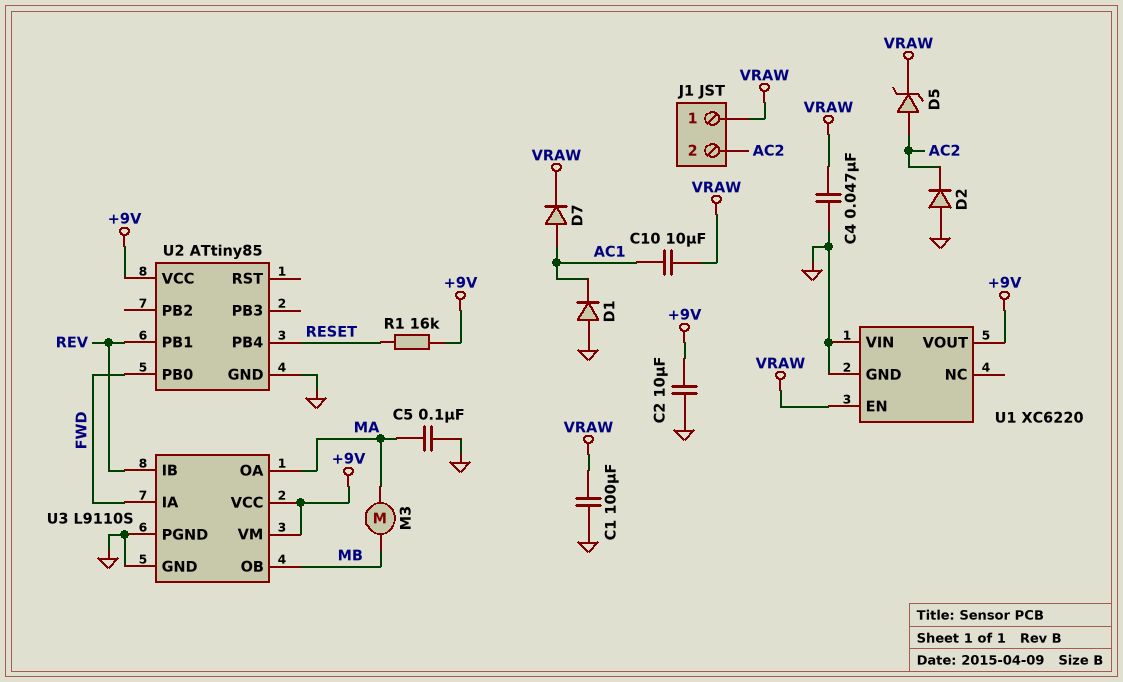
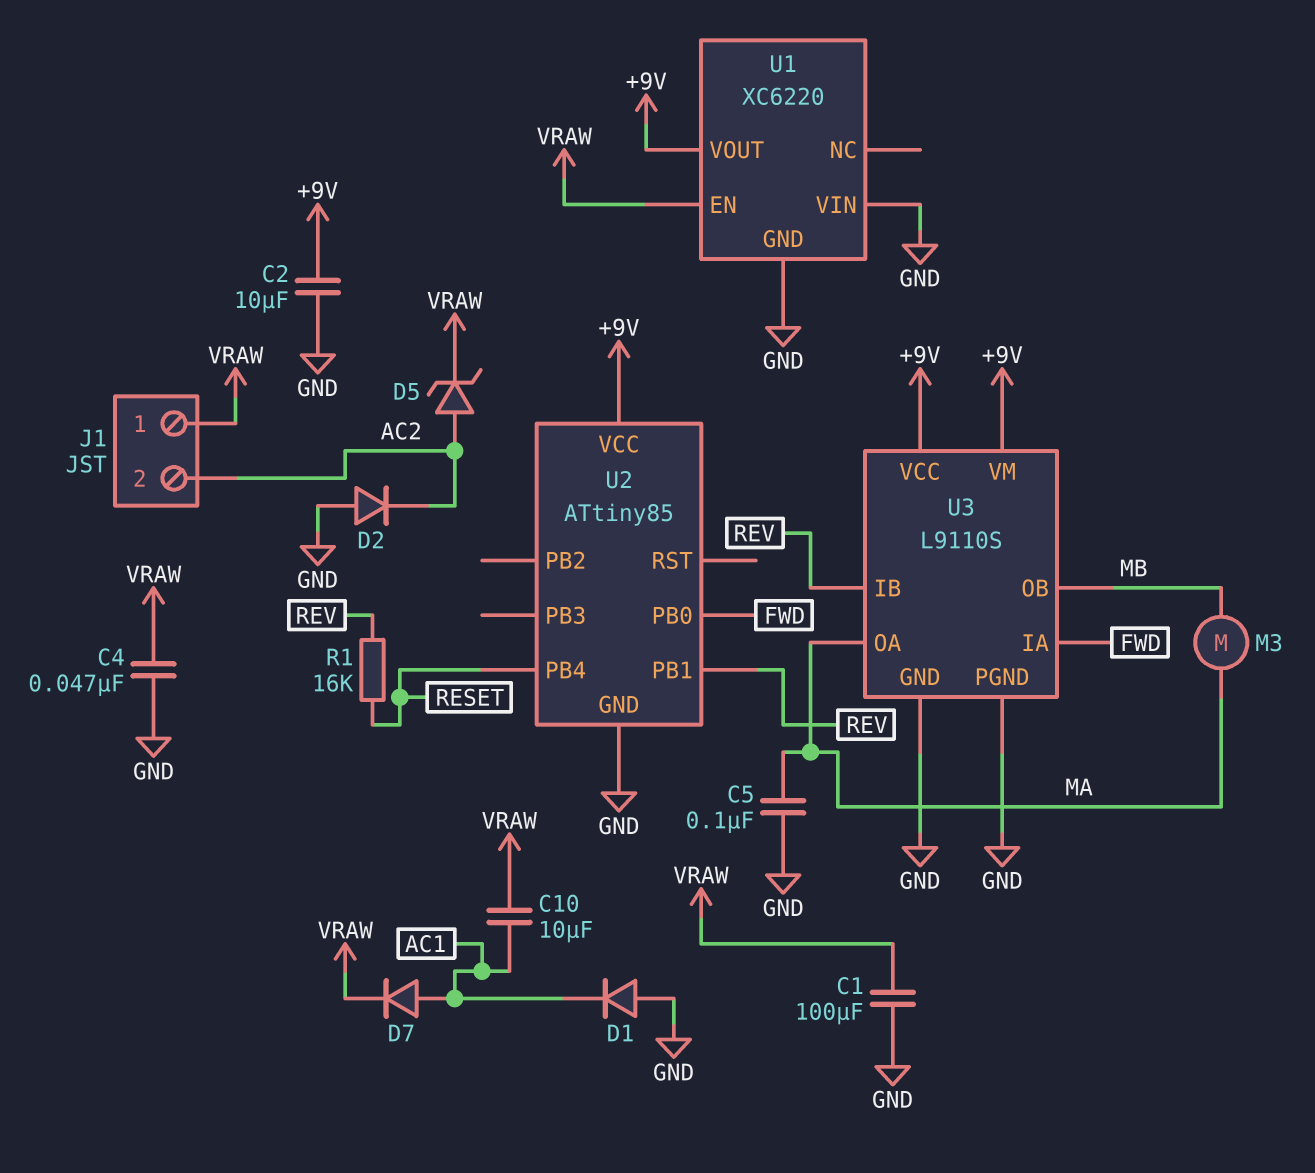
R1: 16k (+9V, RESET) -> 16k (RESET, REV)

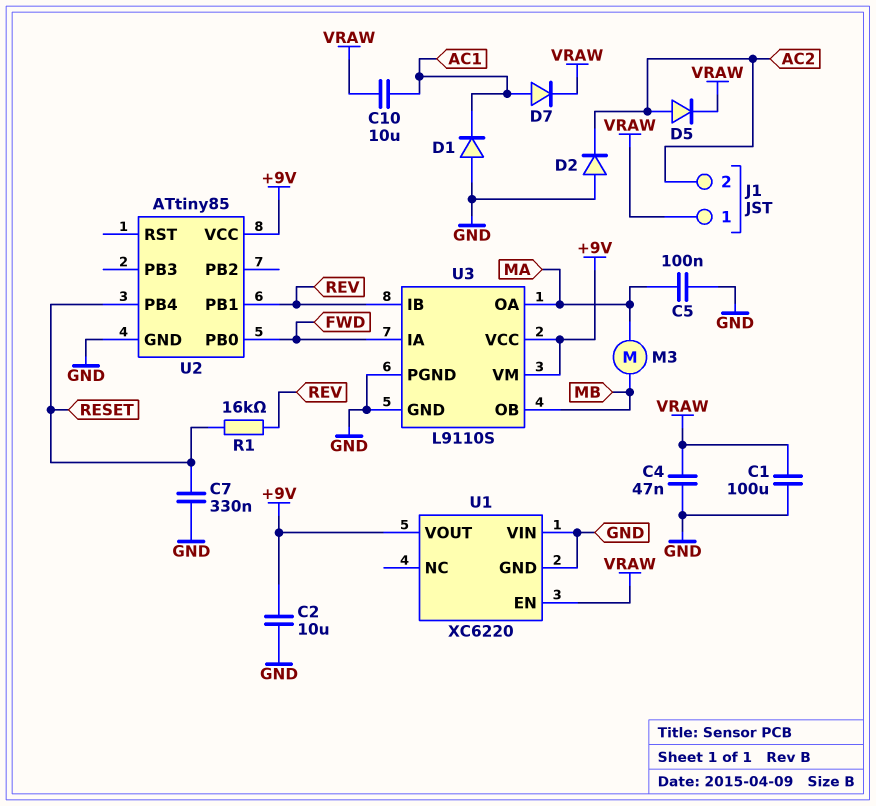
C7: none -> 330nF (GND, RESET)
D5: zener (A AC2, K VRAW) -> diode (A AC2, K VRAW)

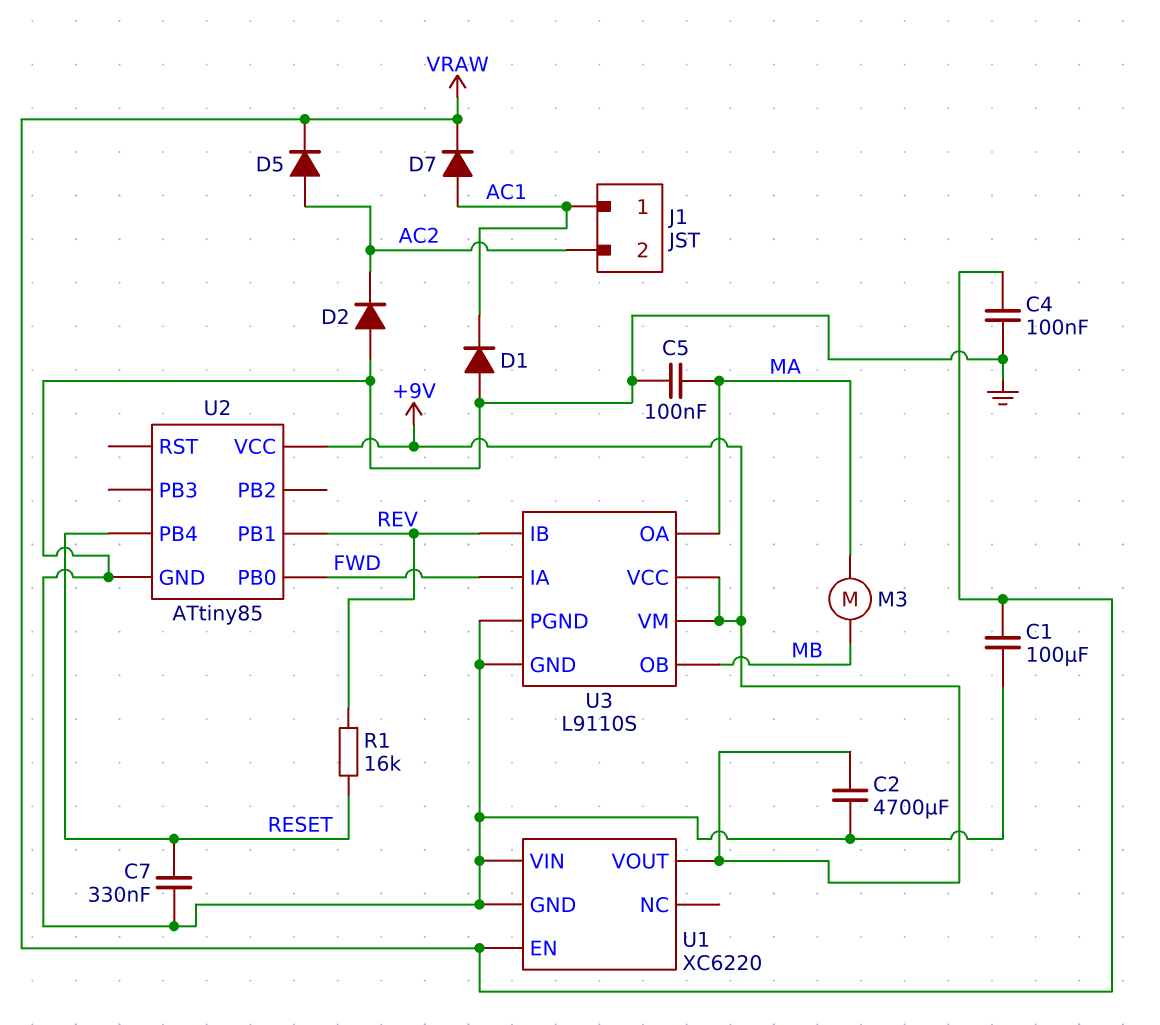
C2: 10uF (+9V, GND) -> 4700uF (+9V, GND)
C4: 47nF (GND, VRAW) -> 100nF (GND, VRAW)
C10: 10uF (AC1, VRAW) -> none
J1 pin 1: VRAW -> AC1

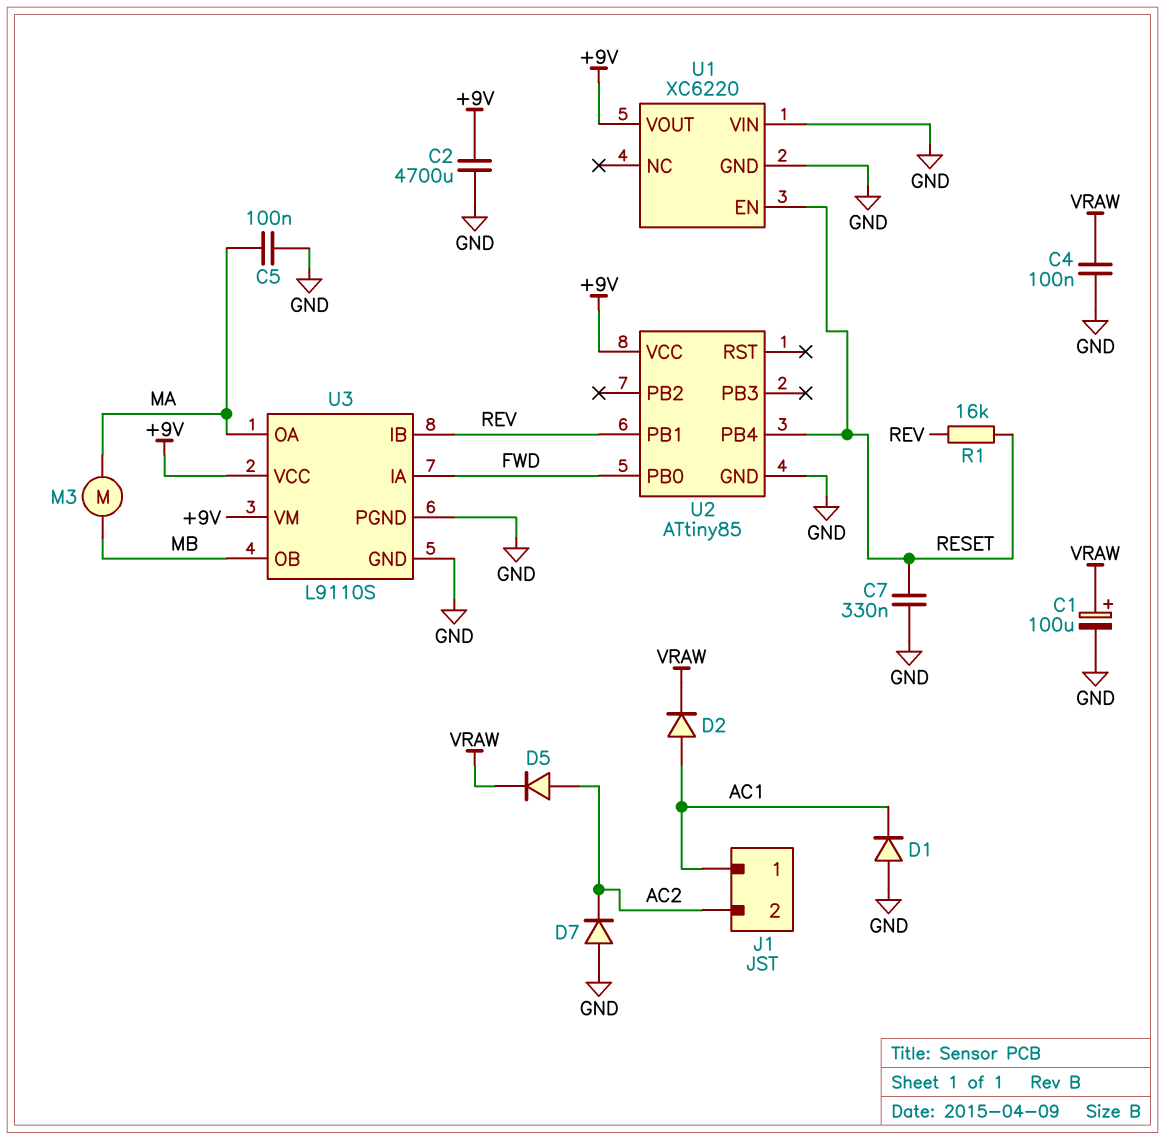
C1: 100uF (GND, VRAW) -> 100uF (plus VRAW, minus GND)
D2: diode (A GND, K AC2) -> diode (A AC1, K VRAW)
D7: diode (A AC1, K VRAW) -> diode (A GND, K AC2)
U1 pin EN: VRAW -> RESET

